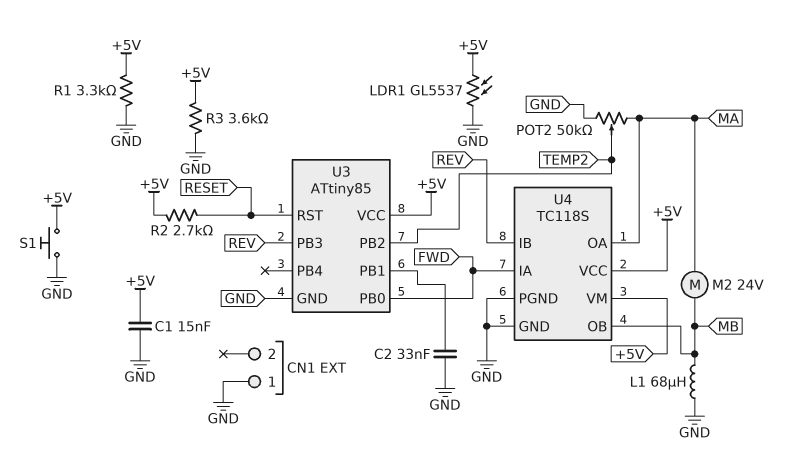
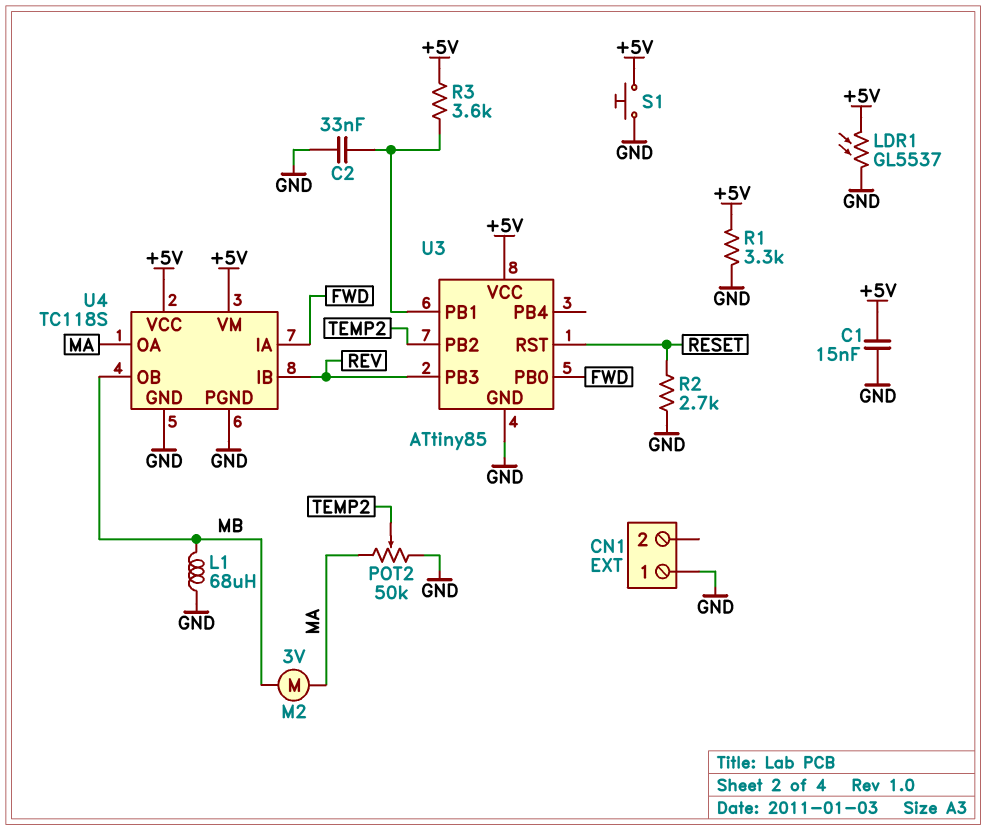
M2: motor 24V (MA, MB) -> motor 3V (MA, MB)
R2: 2.7k (+5V, RESET) -> 2.7k (GND, RESET)
R3: 3.6k (+5V, GND) -> 3.6k (+5V, U3/PB1)

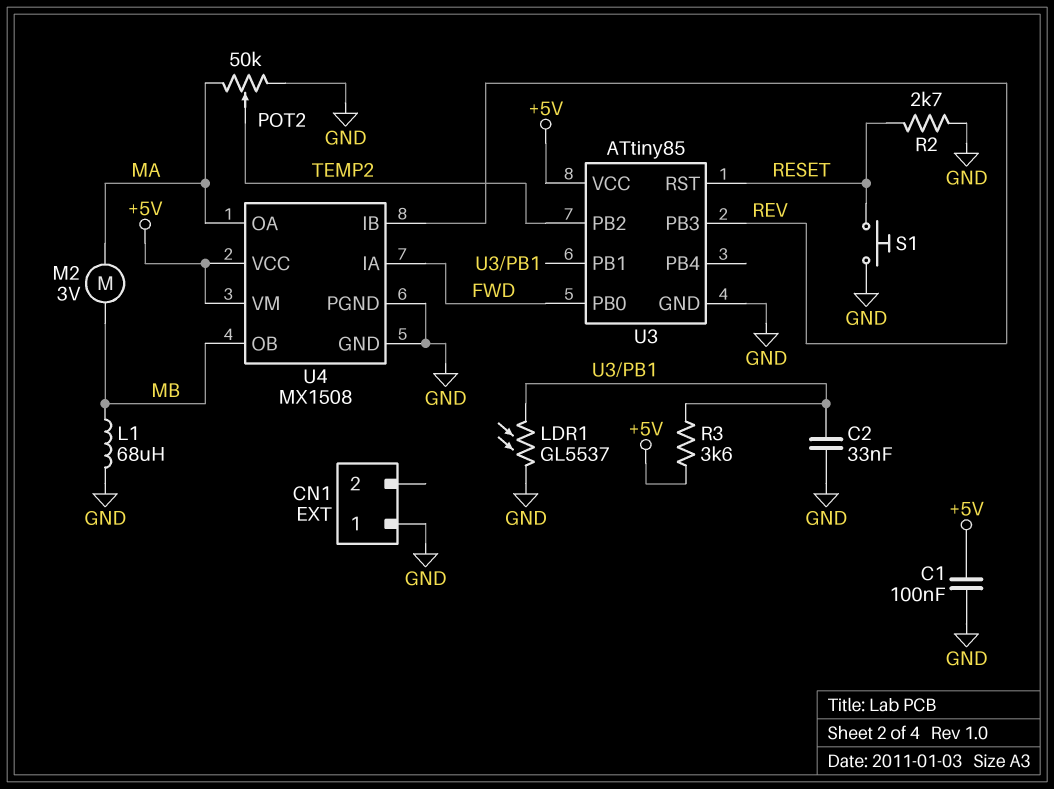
C1: 15nF (+5V, GND) -> 100nF (+5V, GND)
LDR1: GL5537 (+5V, GND) -> GL5537 (GND, U3/PB1)
R1: 3.3k (+5V, GND) -> none
S1: button (+5V, GND) -> button (GND, RESET)
U4: TC118S -> MX1508

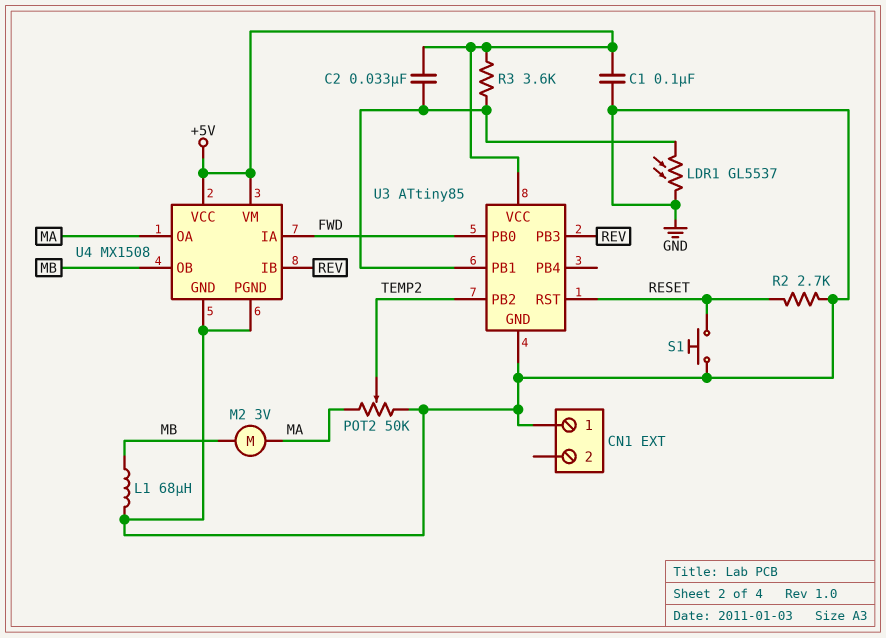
C2: 33nF (GND, U3/PB1) -> 33nF (+5V, U3/PB1)

